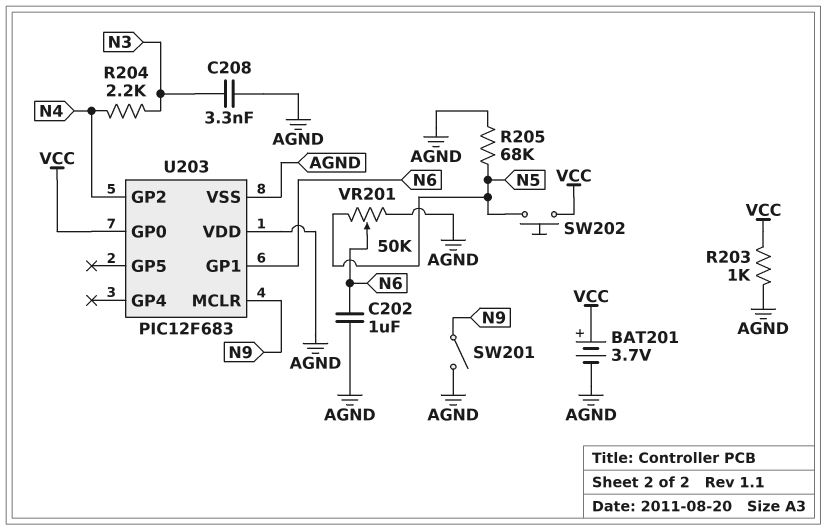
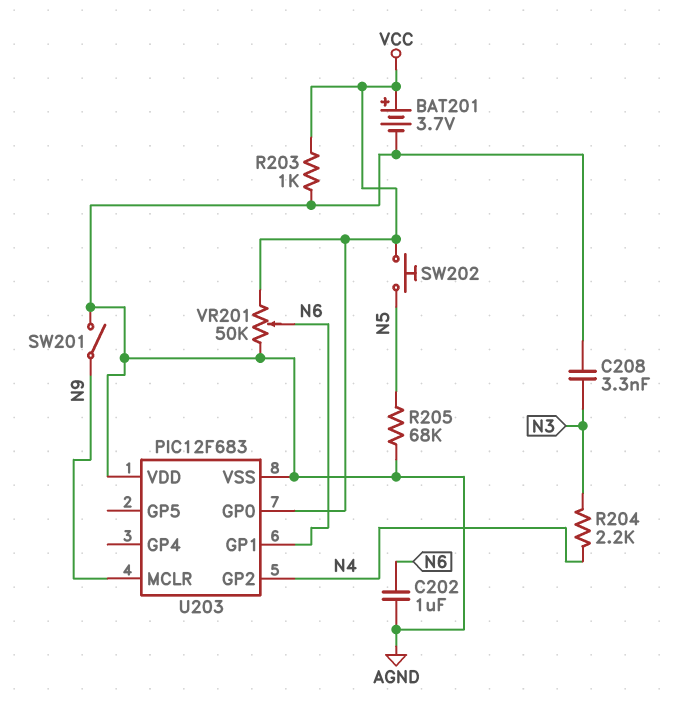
VR201: 50k (AGND, N5, wiper N6) -> 50k (AGND, VCC, wiper N6)

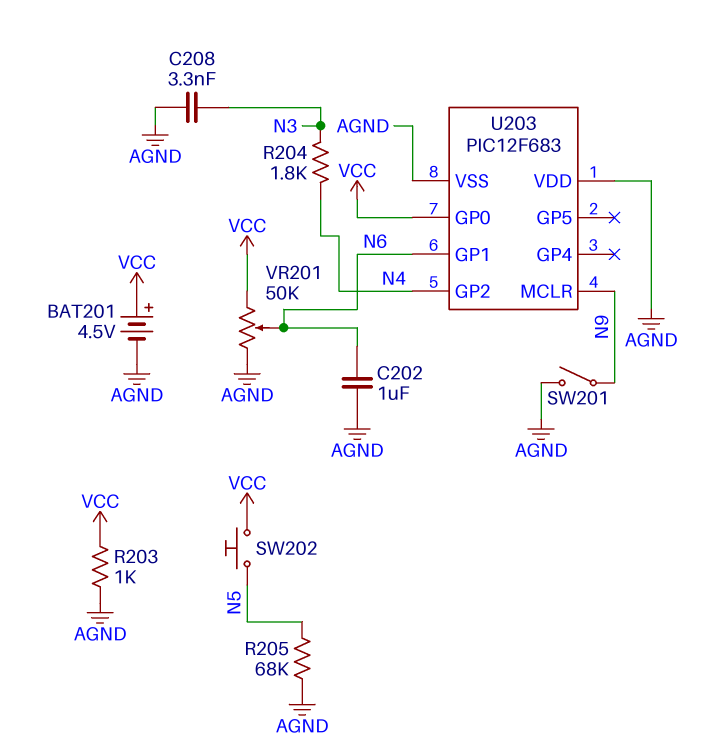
BAT201: 3.7V (plus VCC, minus AGND) -> 4.5V (plus VCC, minus AGND)
R204: 2.2k (N3, N4) -> 1.8k (N3, N4)

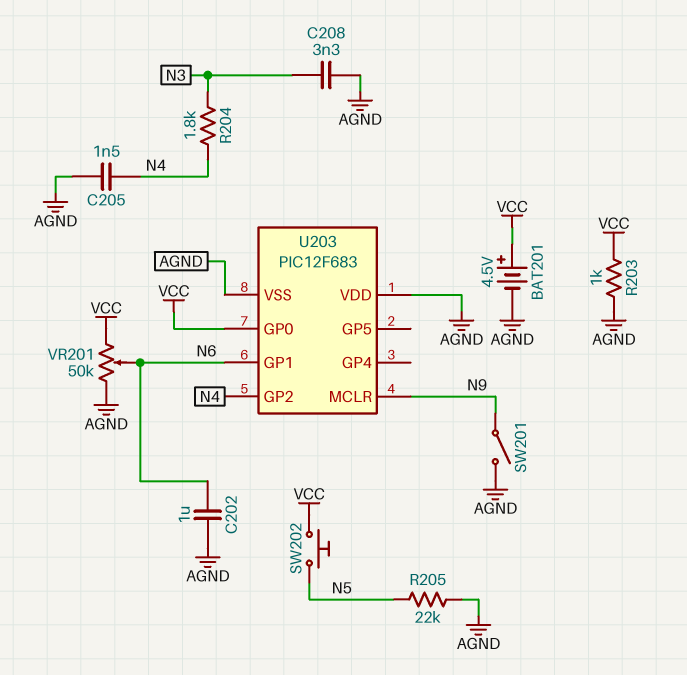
C205: none -> 1.5nF (AGND, N4)
R205: 68k (AGND, N5) -> 22k (AGND, N5)

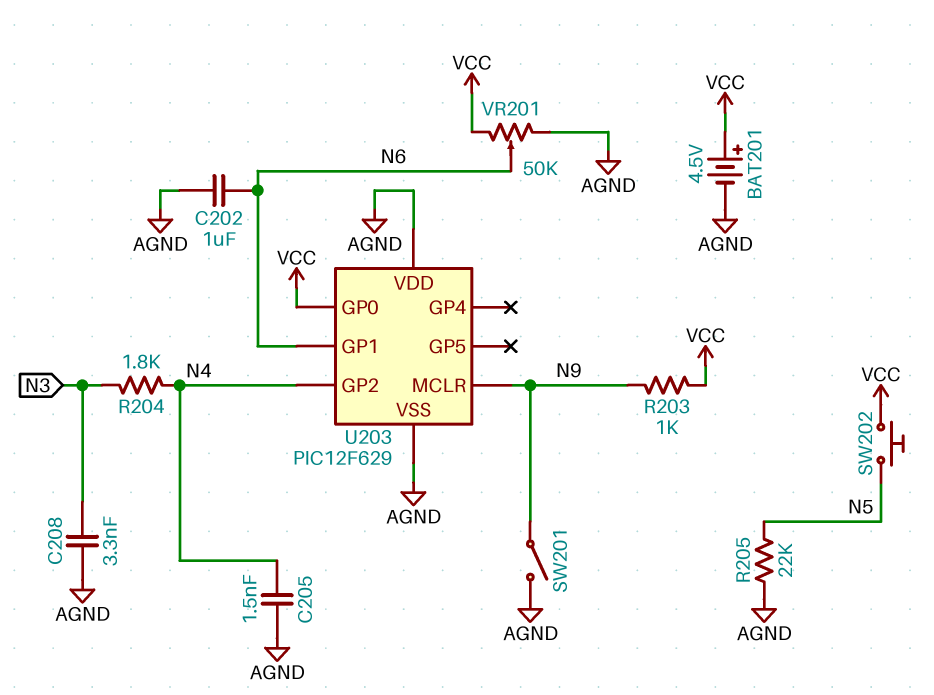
R203: 1k (AGND, VCC) -> 1k (N9, VCC)
U203: PIC12F683 -> PIC12F629

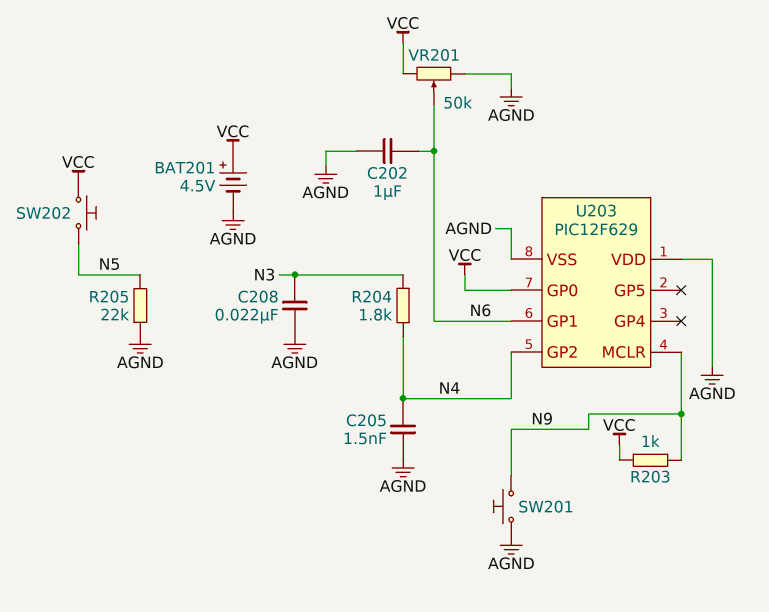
C208: 3.3nF (AGND, N3) -> 22nF (AGND, N3)
SW201: switch (AGND, N9) -> button (AGND, N9)

